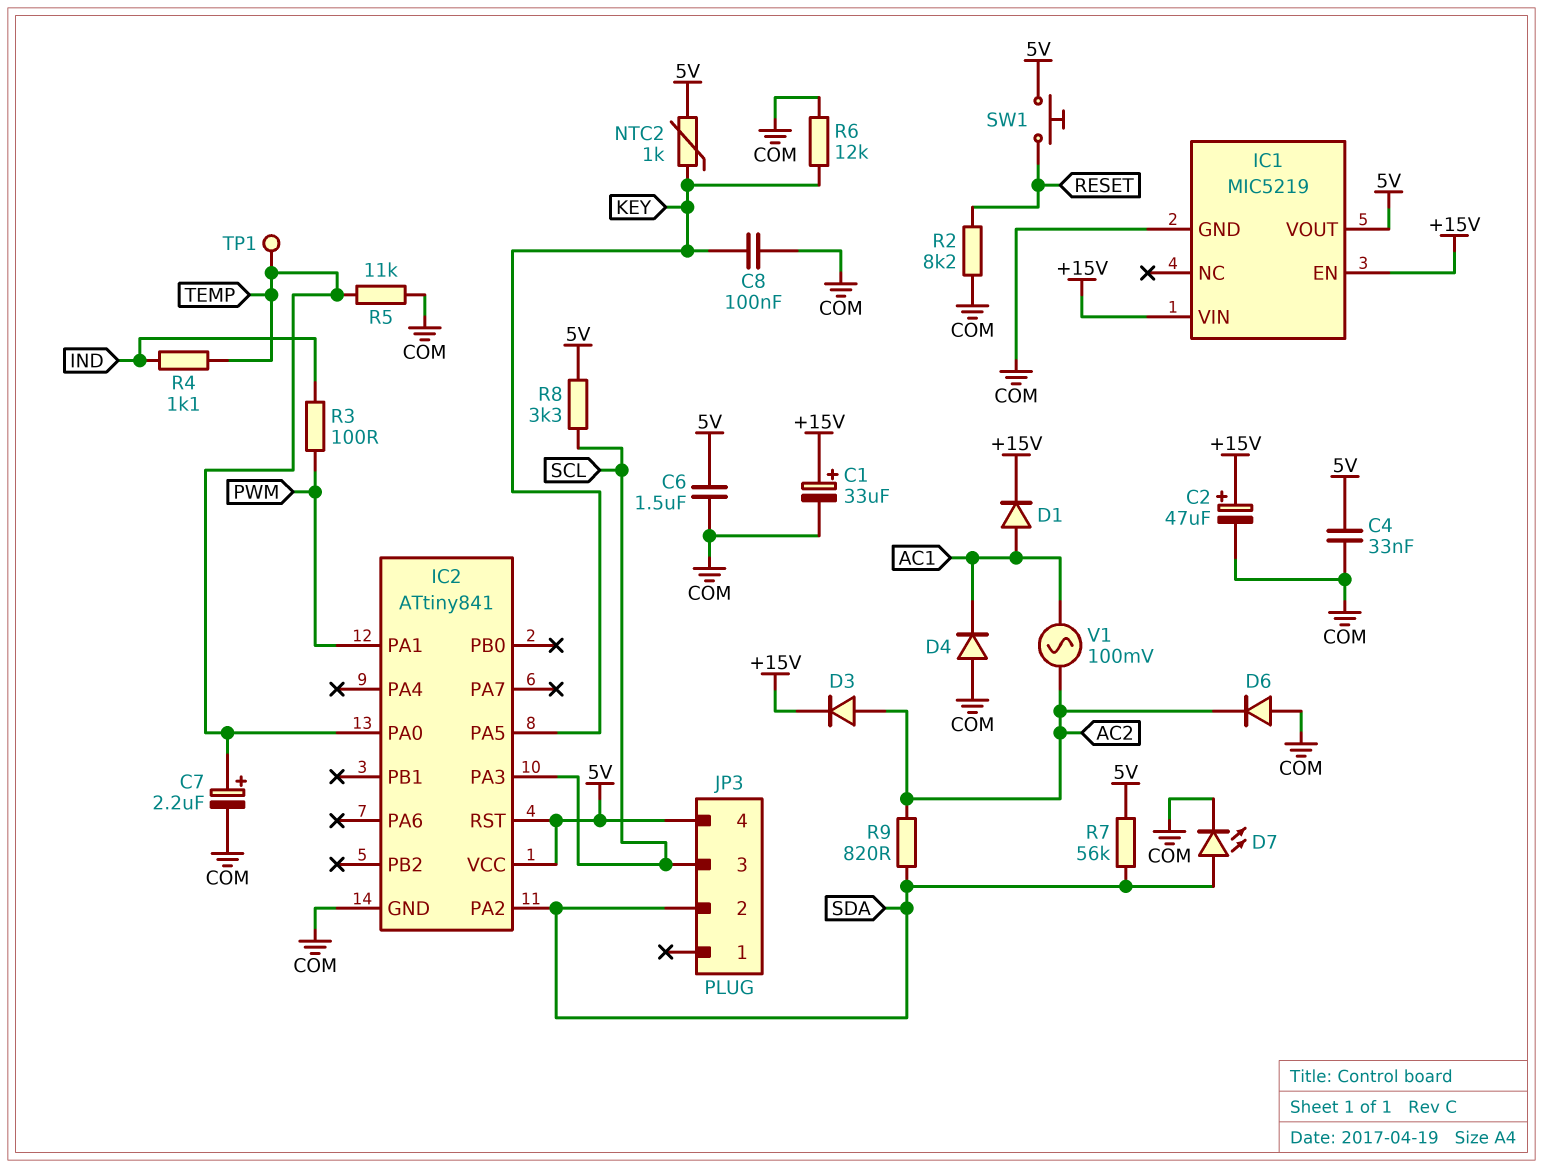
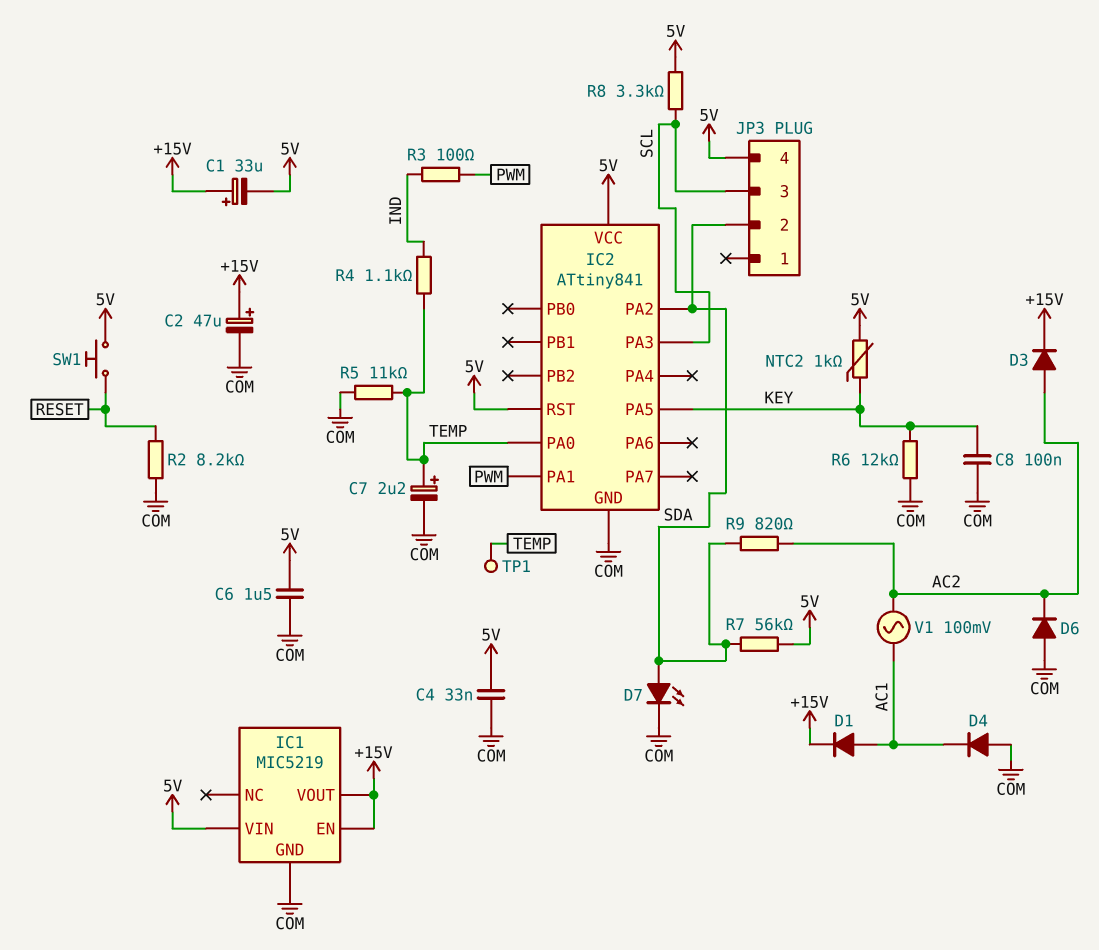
C1: 33uF (plus +15V, minus COM) -> 33uF (plus +15V, minus 5V)
IC1 pin VIN: +15V -> 5V
IC1 pin VOUT: 5V -> +15V

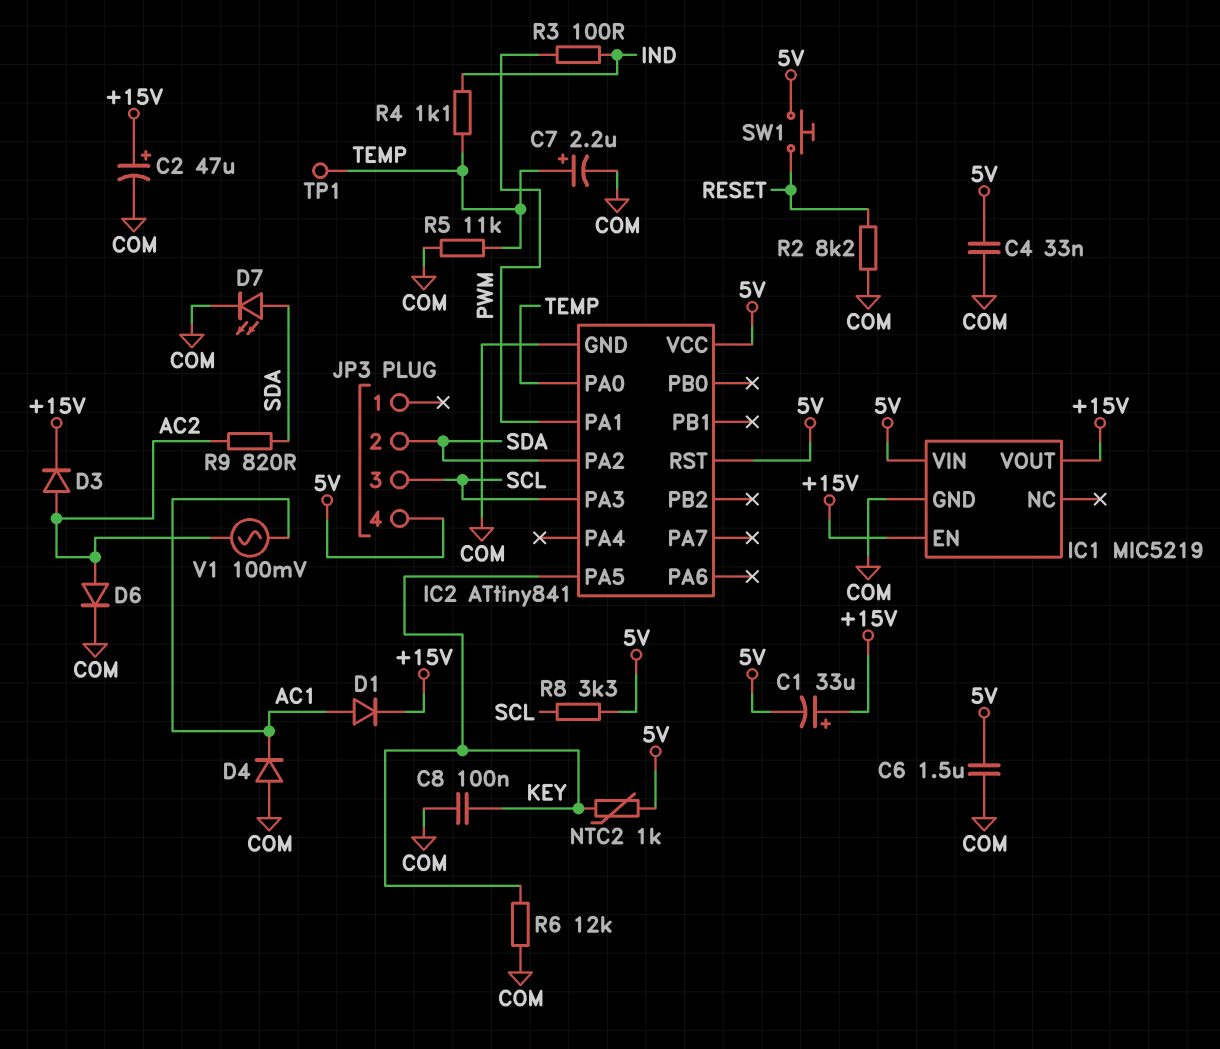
D6: diode (A COM, K AC2) -> diode (A AC2, K COM)
R7: 56k (5V, SDA) -> none

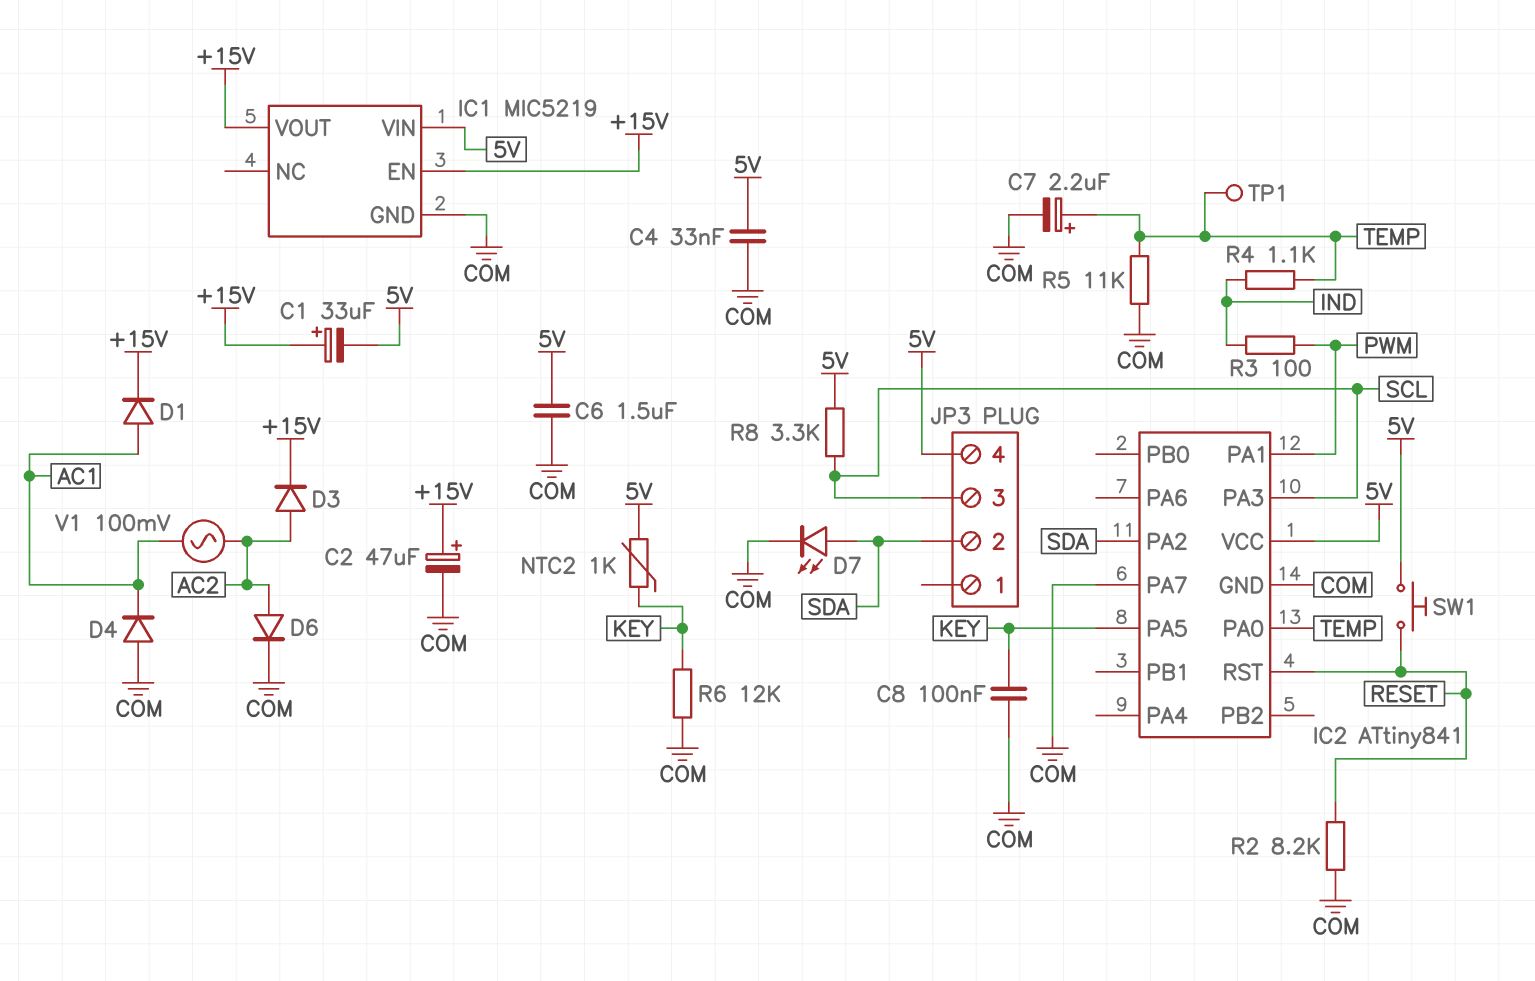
IC2 pin PA7: none -> COM
IC2 pin RST: 5V -> RESET
R9: 820 (AC2, SDA) -> none

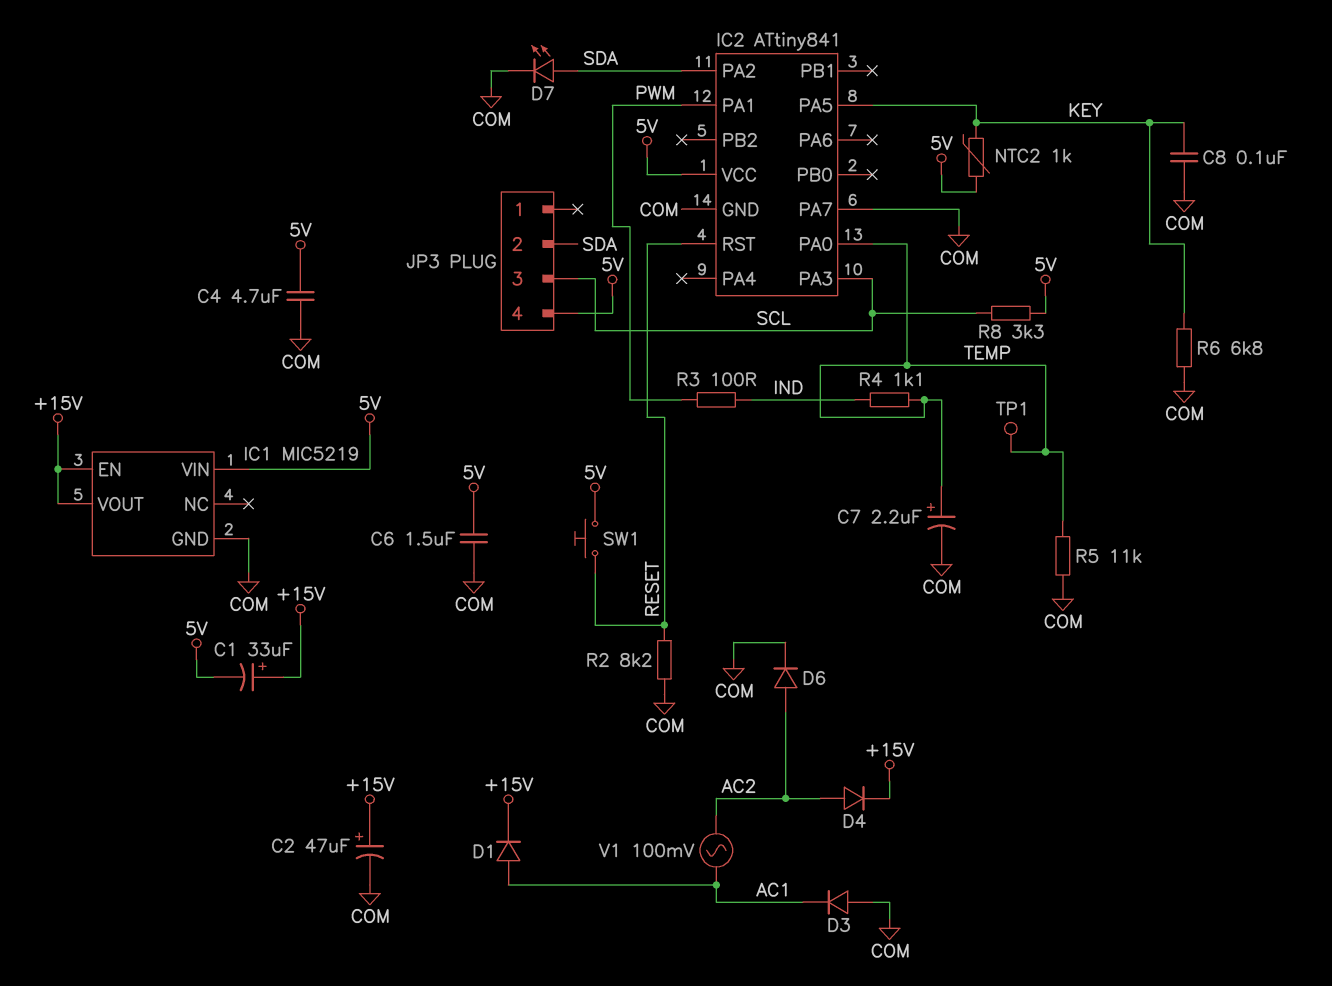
C4: 33nF (5V, COM) -> 4.7uF (5V, COM)
D3: diode (A AC2, K +15V) -> diode (A COM, K AC1)
D4: diode (A COM, K AC1) -> diode (A AC2, K +15V)
R6: 12k (COM, KEY) -> 6.8k (COM, KEY)

